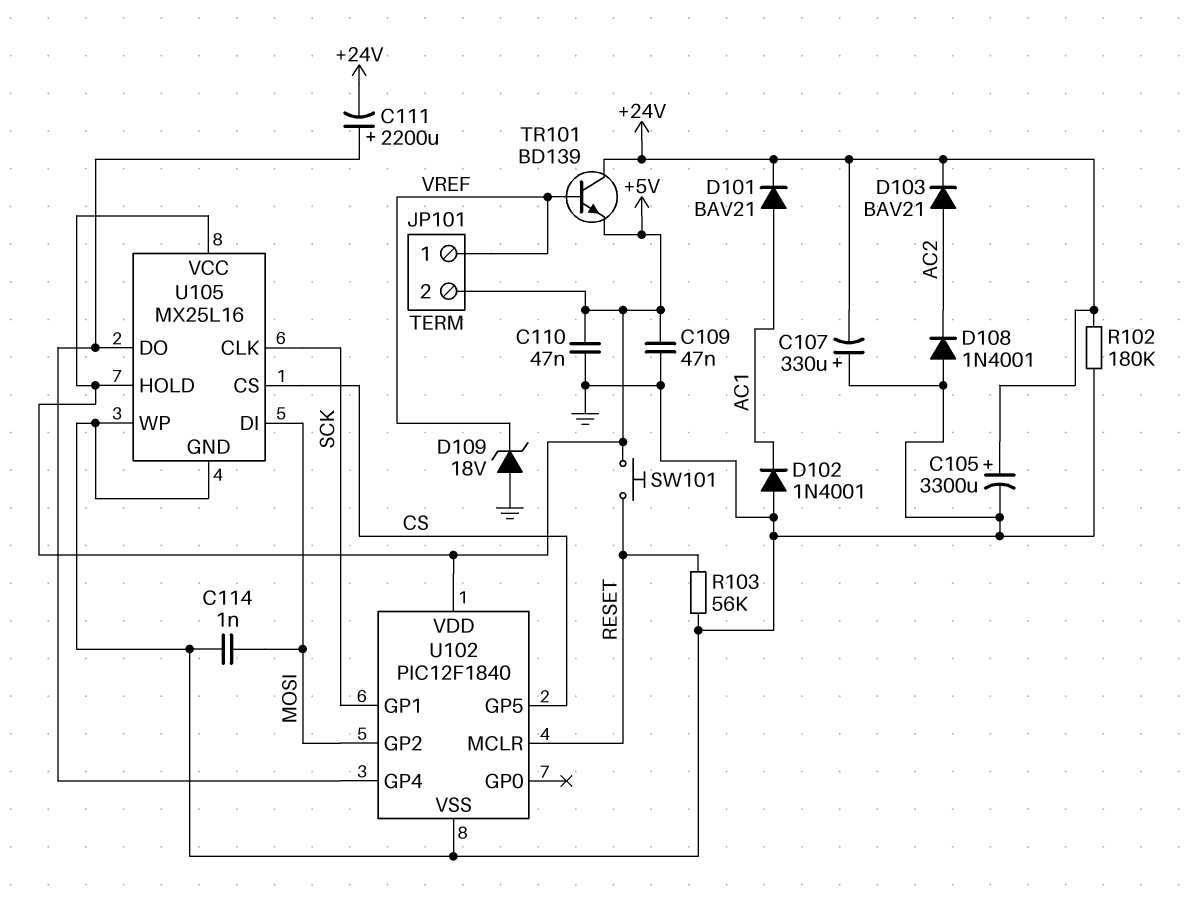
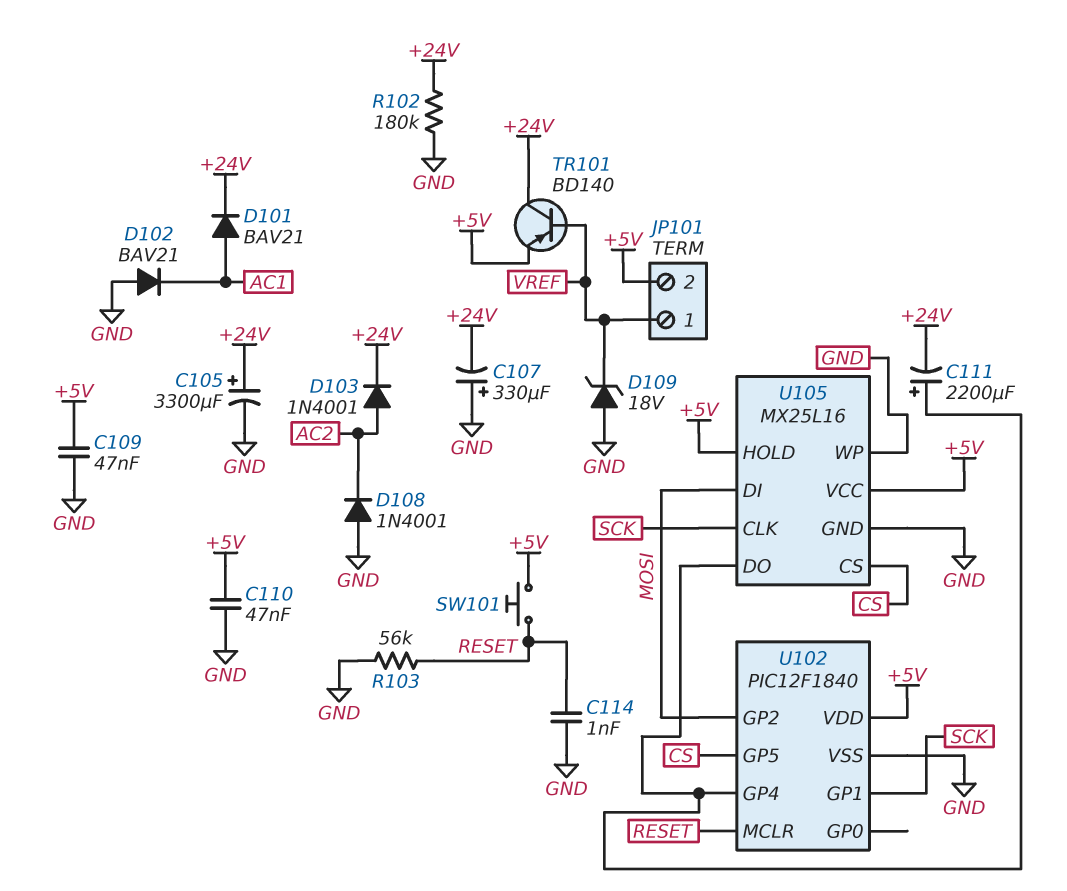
C114: 1nF (GND, MOSI) -> 1nF (GND, RESET)
D102: diode 1N4001 (A GND, K AC1) -> diode BAV21 (A GND, K AC1)
D103: diode BAV21 (A AC2, K +24V) -> diode 1N4001 (A AC2, K +24V)
TR101: NPN BD139 (B VREF, C +24V, E +5V) -> PNP BD140 (B VREF, C +24V, E +5V)

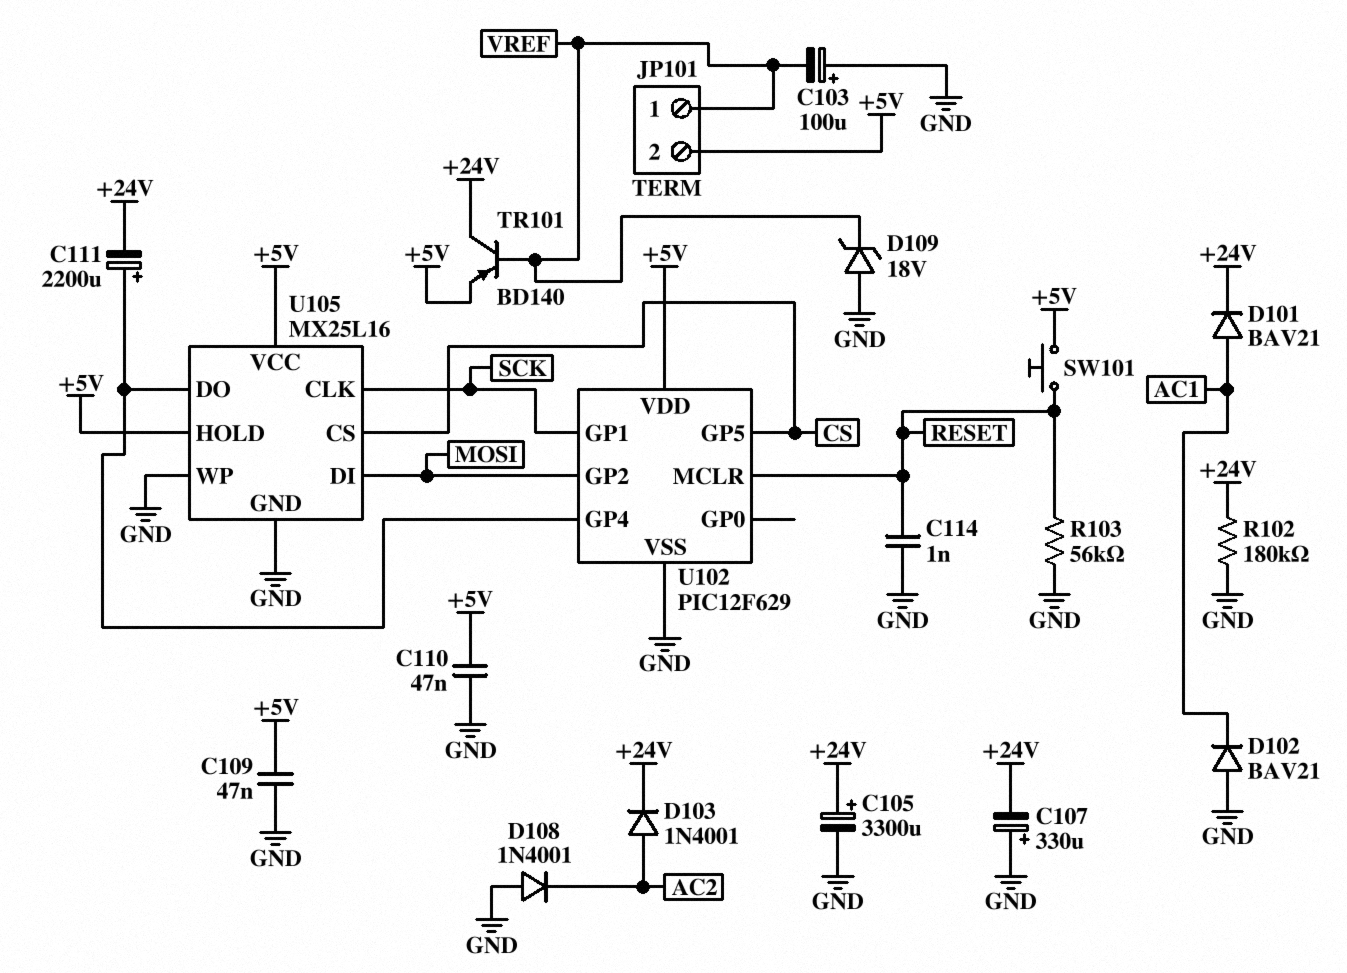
C103: none -> 100uF (plus GND, minus VREF)
U102: PIC12F1840 -> PIC12F629

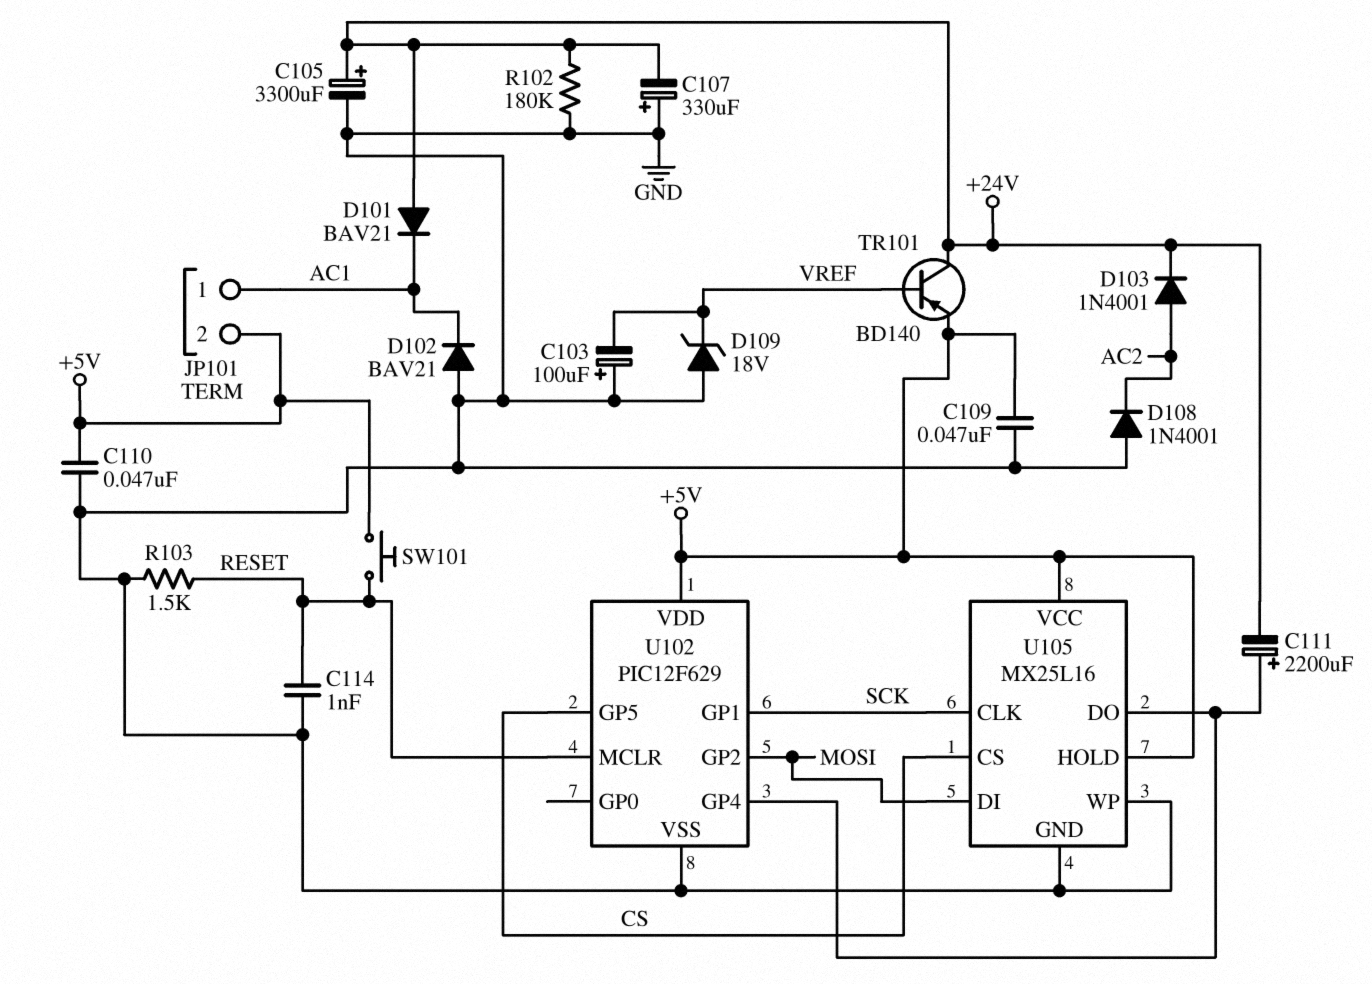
D101: diode BAV21 (A AC1, K +24V) -> diode BAV21 (A +24V, K AC1)
JP101 pin 1: VREF -> AC1
R103: 56k (GND, RESET) -> 1.5k (GND, RESET)

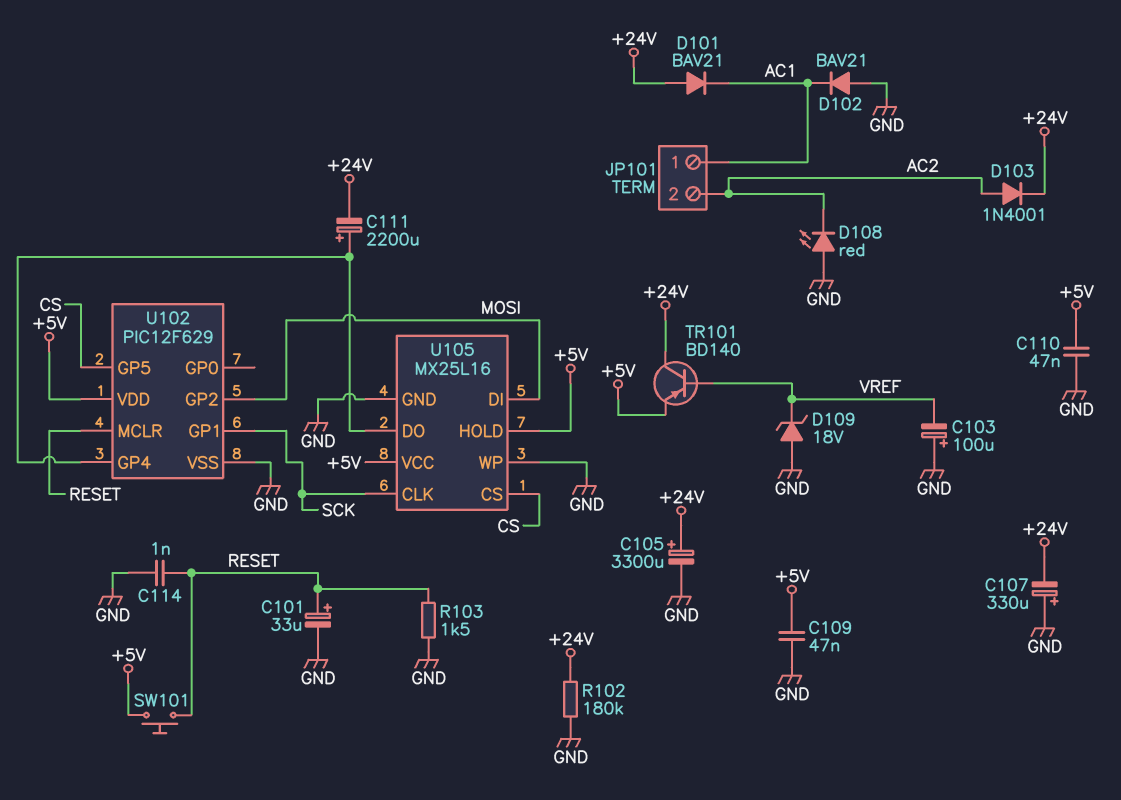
C101: none -> 33uF (plus RESET, minus GND)
D108: diode 1N4001 (A GND, K AC2) -> LED red (A GND, K AC2)
JP101 pin 2: +5V -> AC2

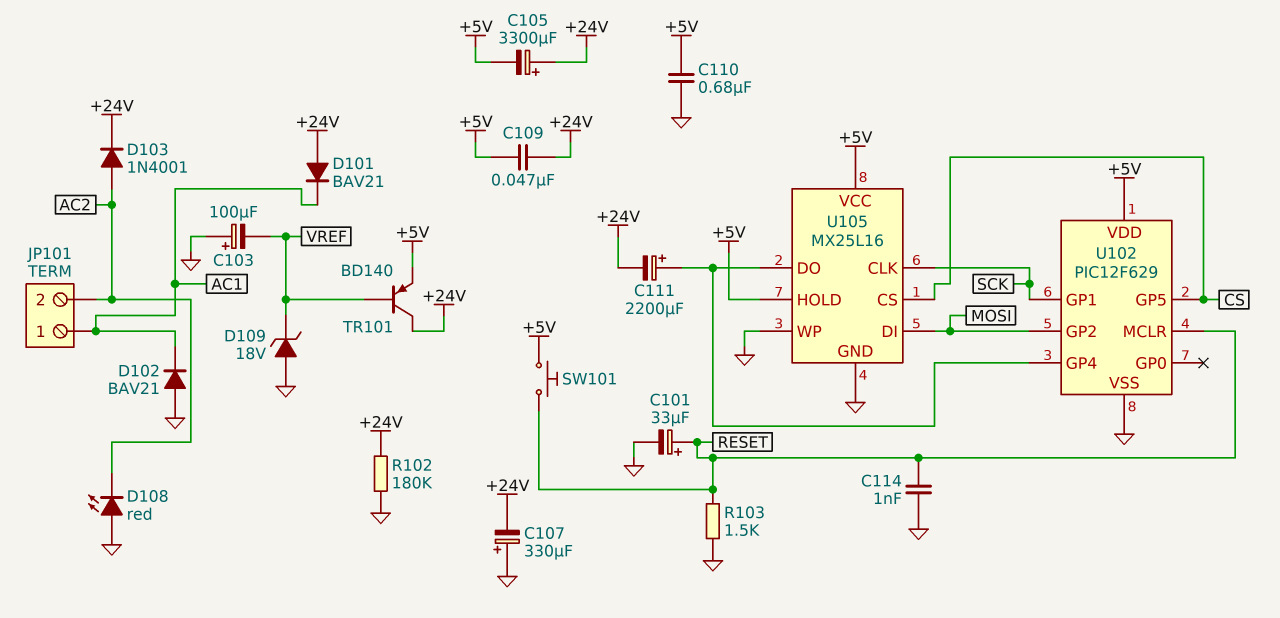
C105: 3300uF (plus +24V, minus GND) -> 3300uF (plus +24V, minus +5V)
C109: 47nF (+5V, GND) -> 47nF (+5V, +24V)
C110: 47nF (+5V, GND) -> 680nF (+5V, GND)

